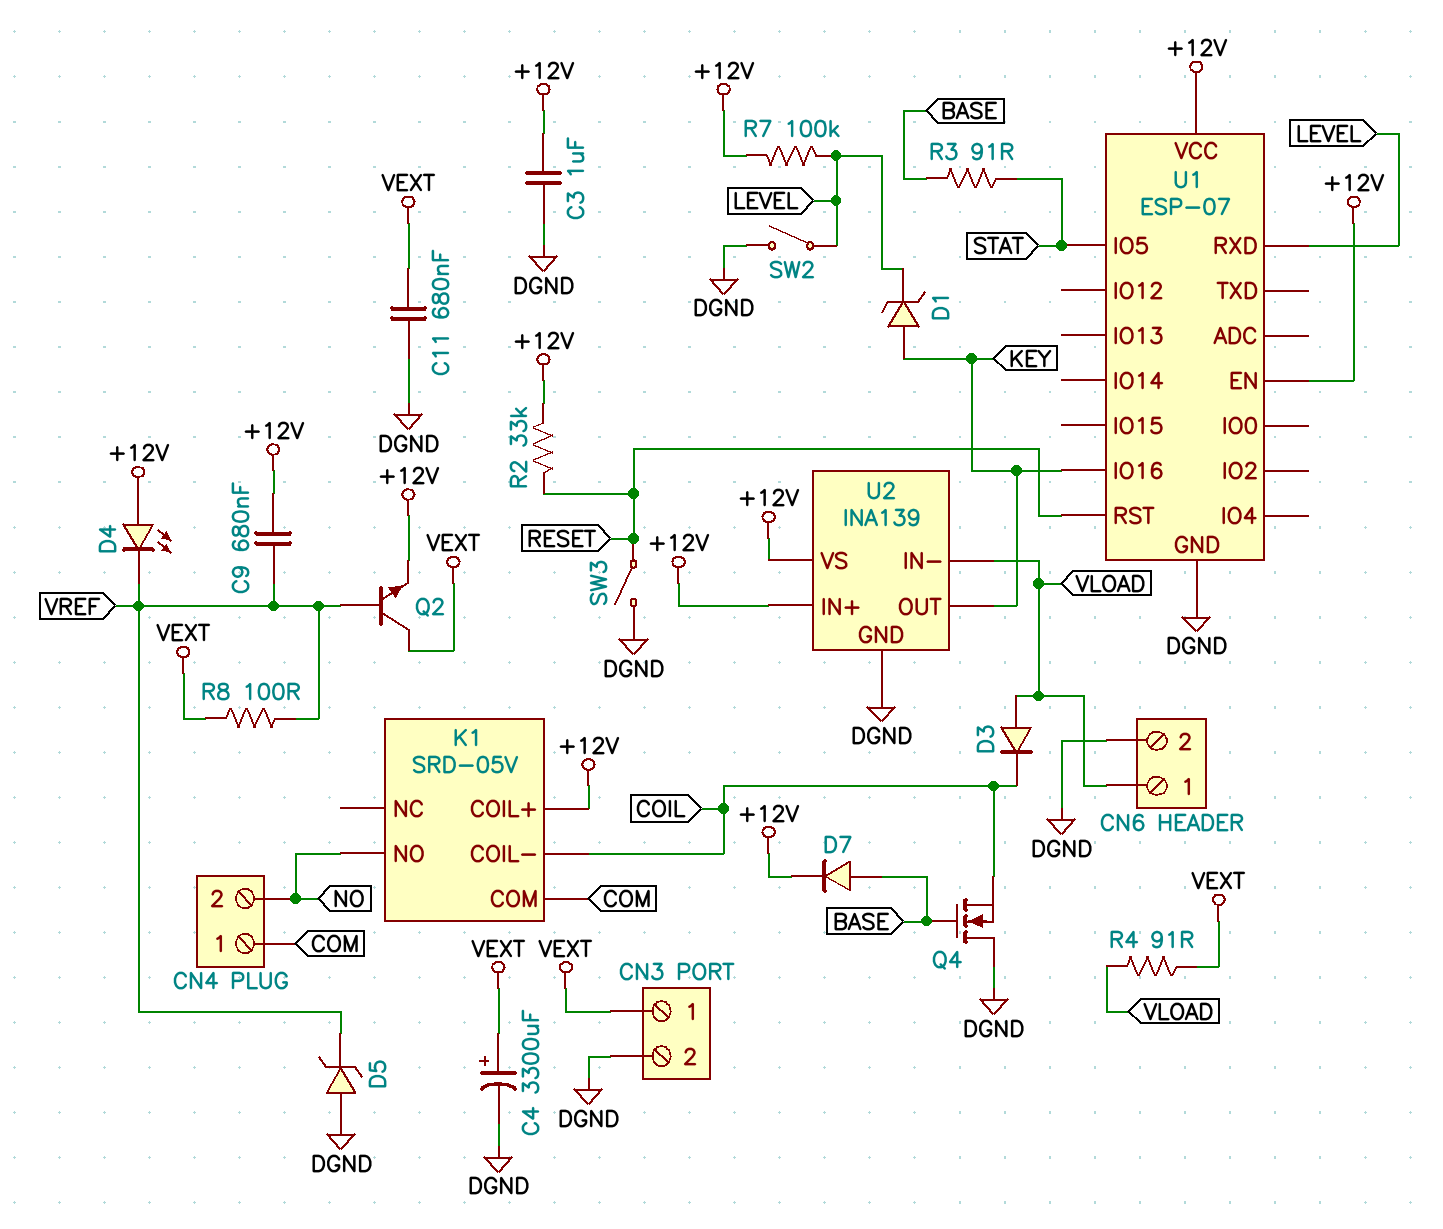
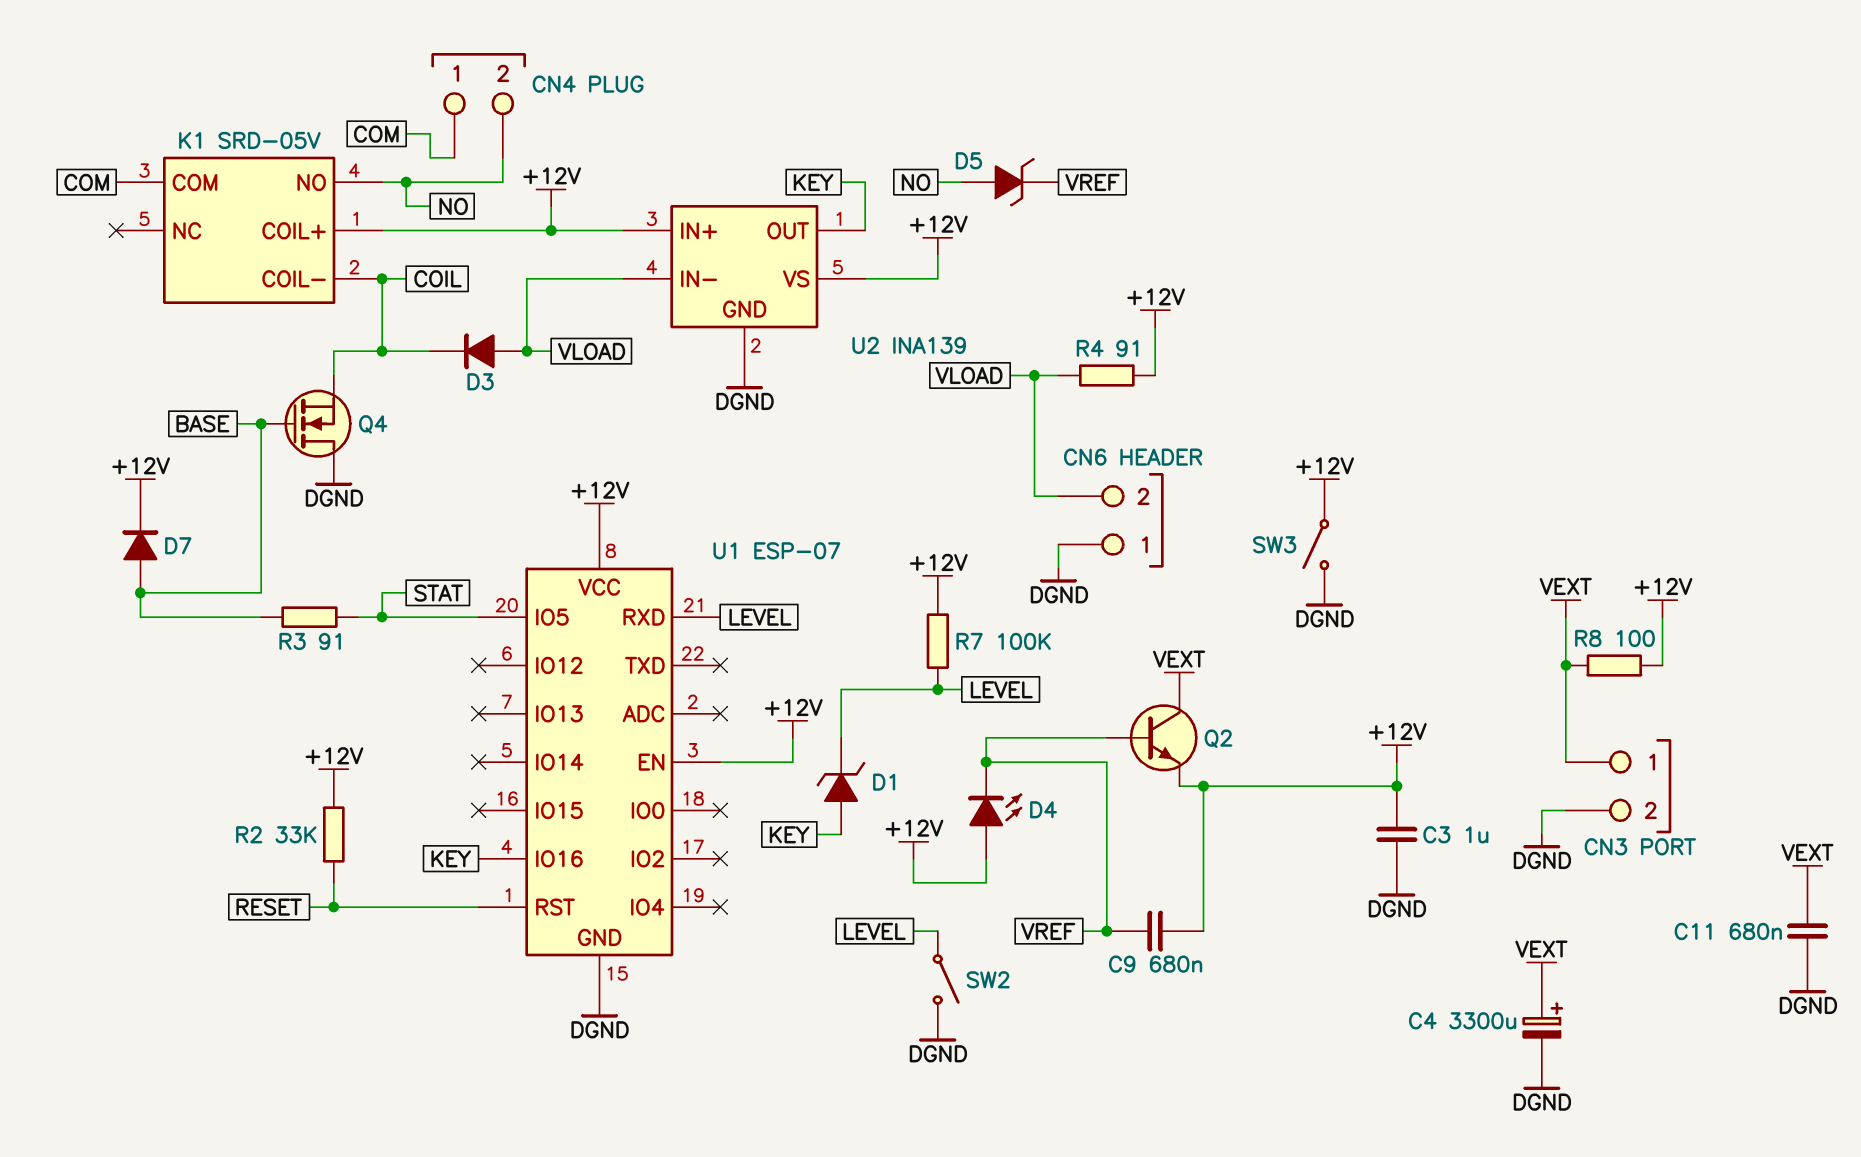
CN6 pin 1: VLOAD -> DGND
CN6 pin 2: DGND -> VLOAD
D5: zener (A DGND, K VREF) -> zener (A NO, K VREF)
R4: 91 (VEXT, VLOAD) -> 91 (+12V, VLOAD)
R8: 100 (VEXT, VREF) -> 100 (+12V, VEXT)
SW3: switch (DGND, RESET) -> switch (+12V, DGND)

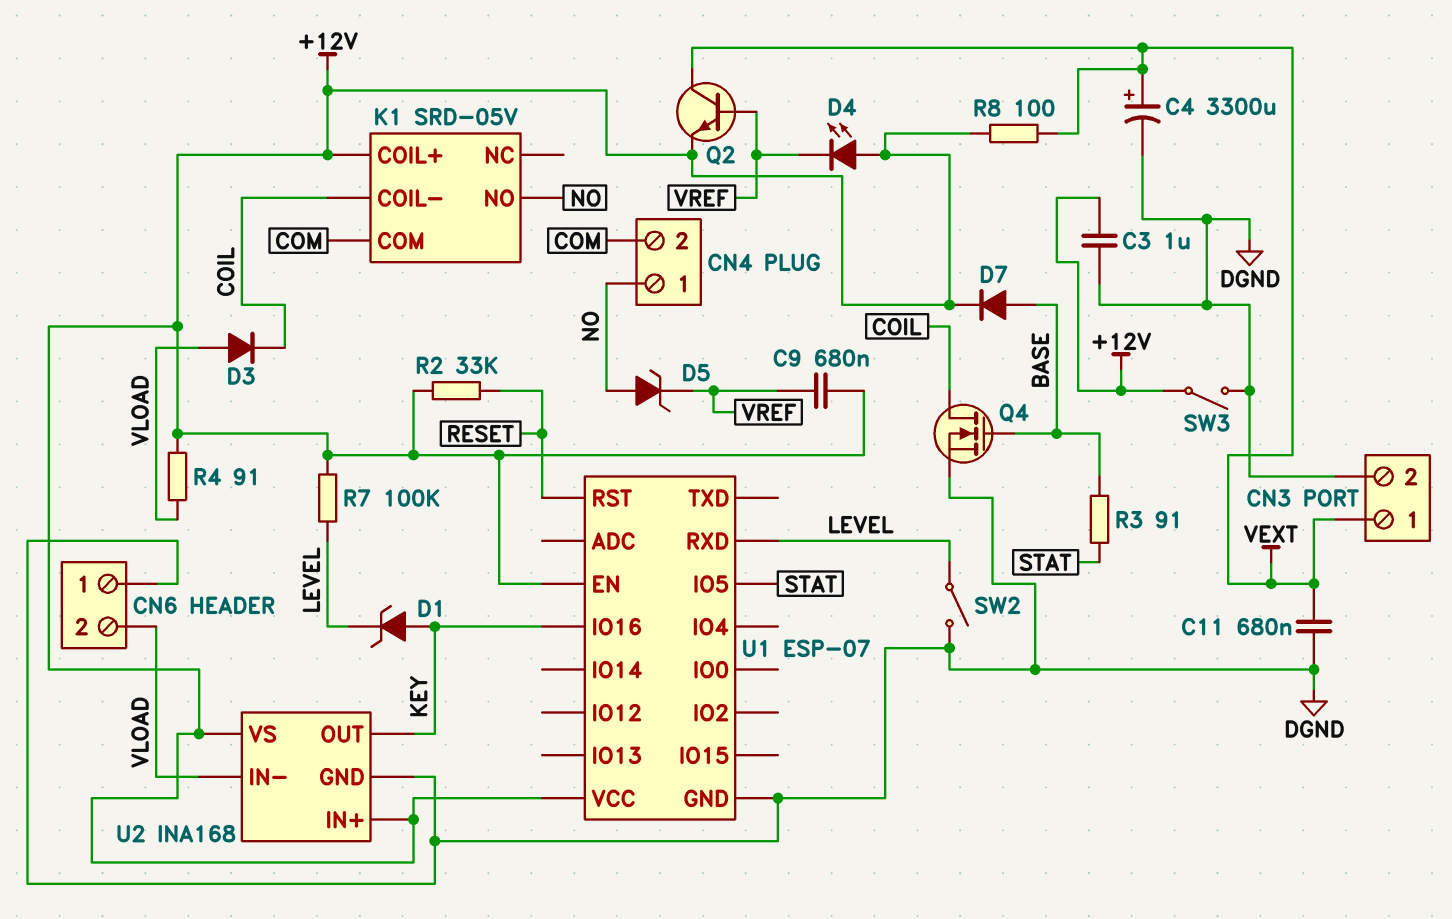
CN4 pin 1: COM -> NO
CN4 pin 2: NO -> COM
Q4: NMOS (G BASE, D DGND, S COIL) -> NMOS (G BASE, D COIL, S DGND)
U2: INA139 -> INA168

